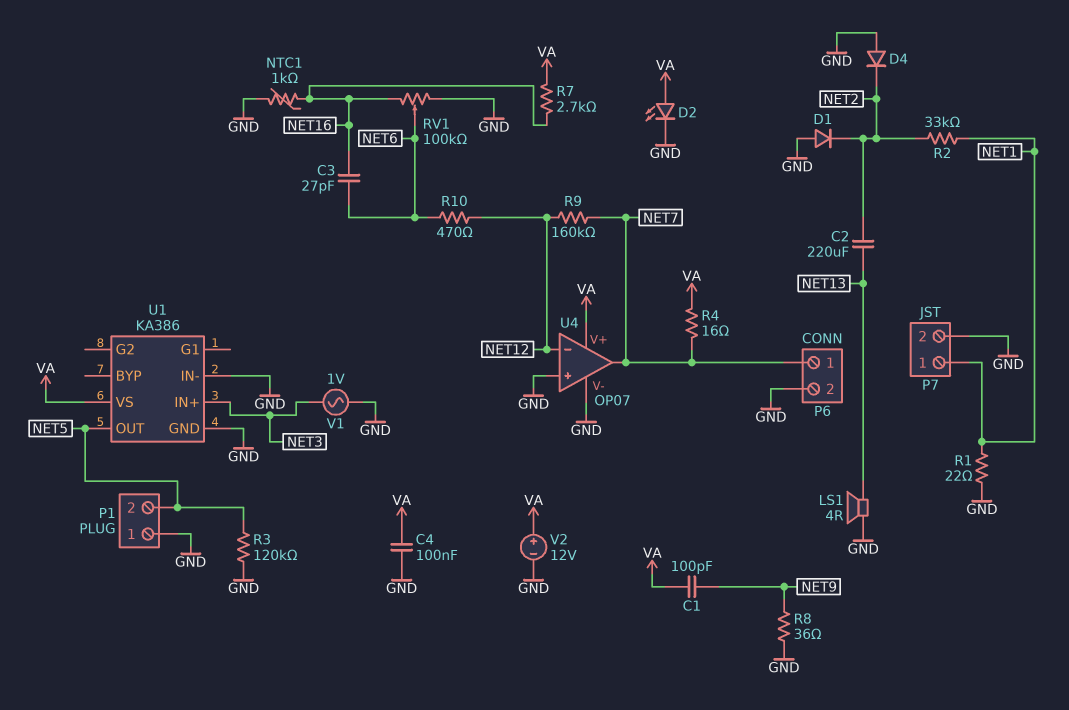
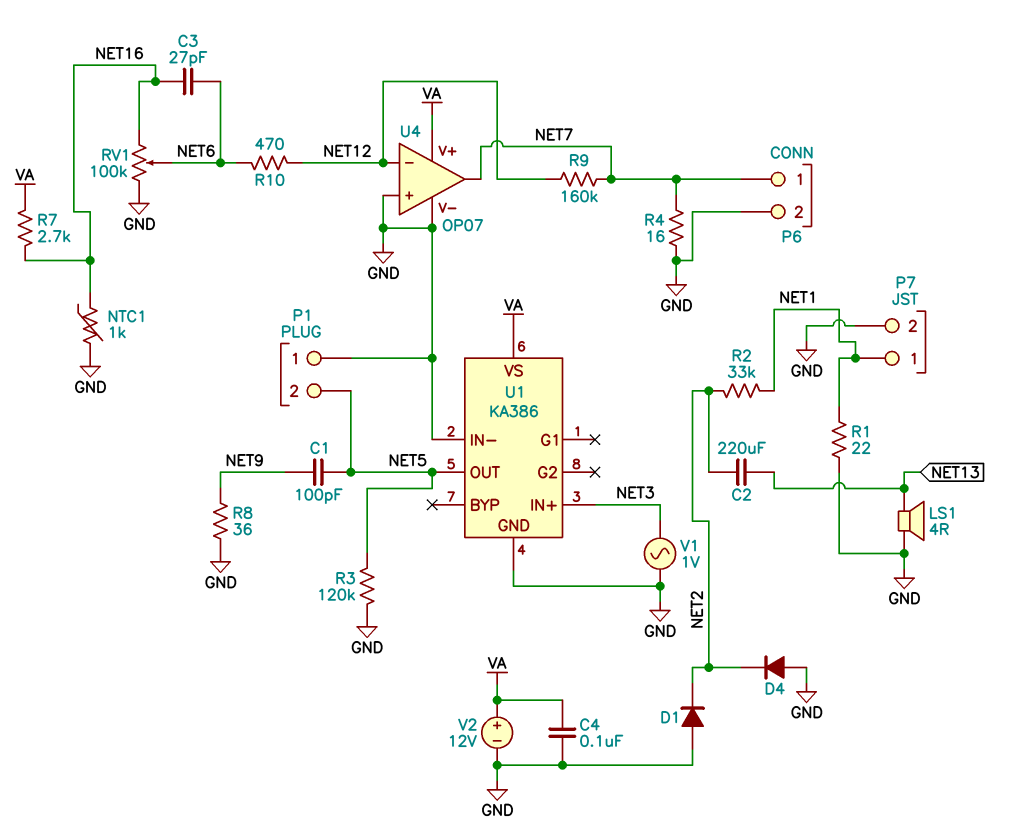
C1: 100pF (NET9, VA) -> 100pF (NET5, NET9)
D2: LED (A VA, K GND) -> none
R4: 16 (NET7, VA) -> 16 (GND, NET7)

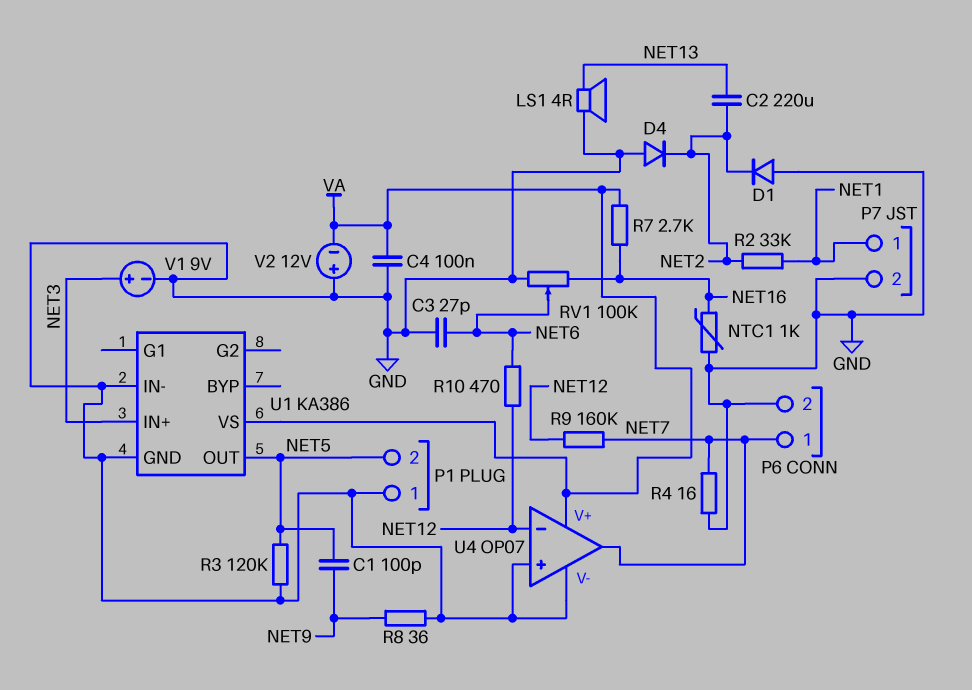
C3: 27pF (NET6, NET16) -> 27pF (GND, NET6)
R1: 22 (GND, NET1) -> none
V1: AC 1V (GND, NET3) -> 9V (plus NET3, minus GND)
V2: 12V (plus VA, minus GND) -> 12V (plus GND, minus VA)

